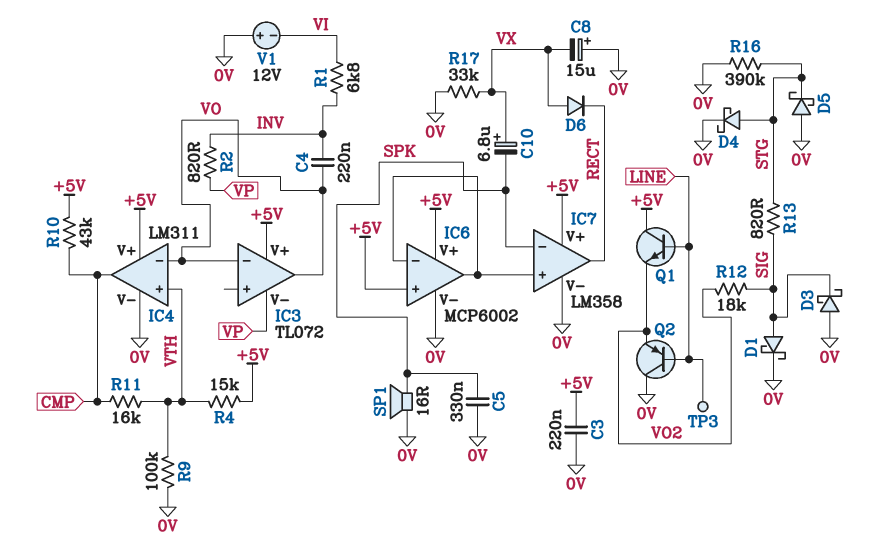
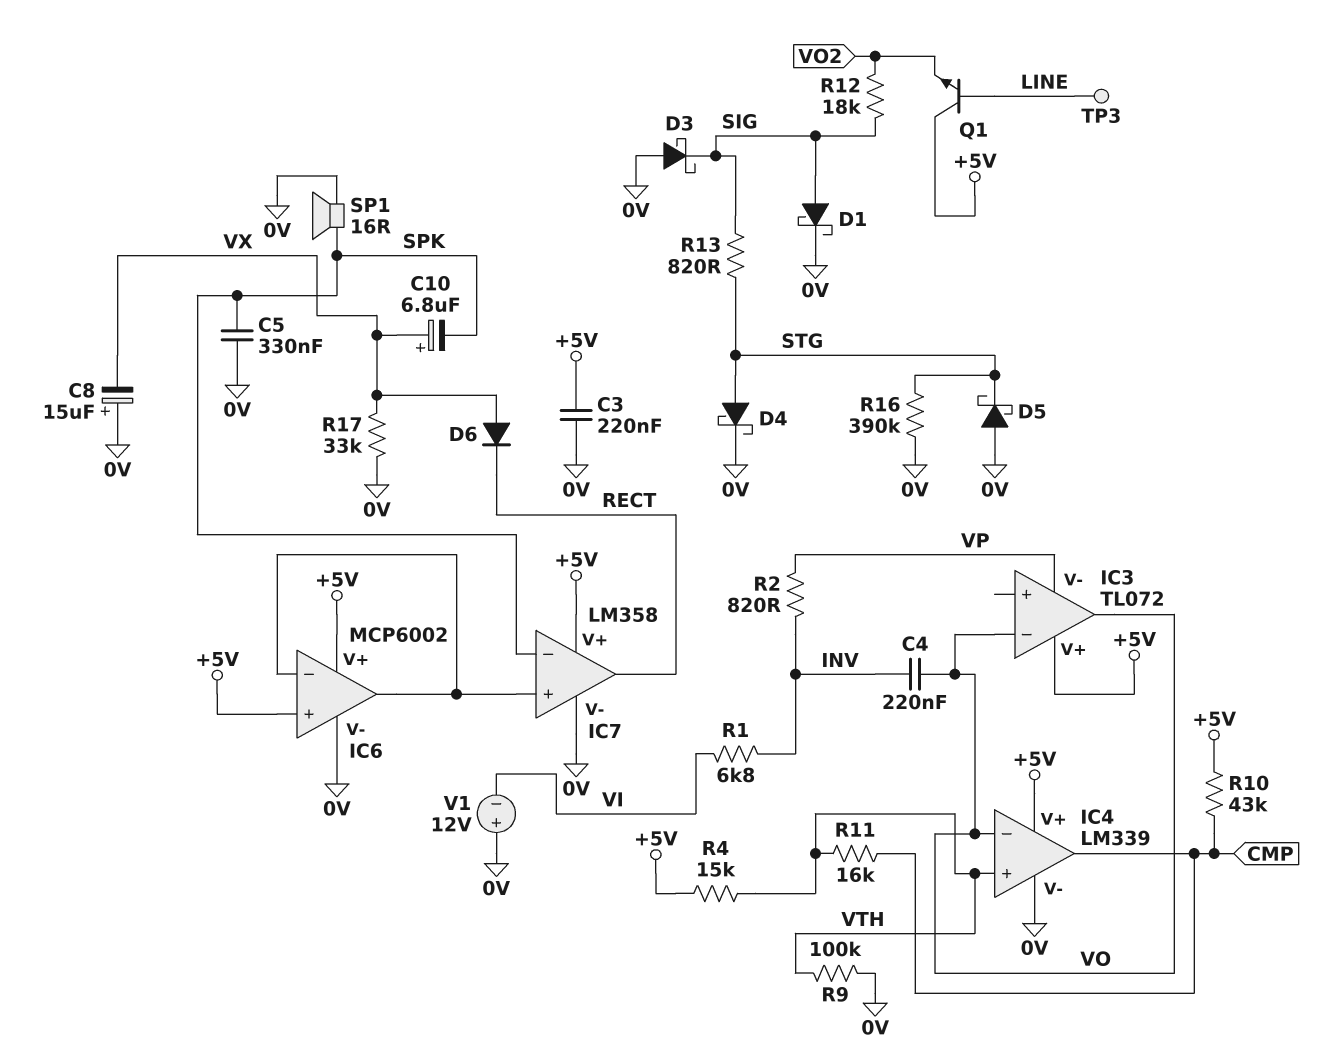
IC4: LM311 -> LM339
Q2: PNP (B LINE, C 0V, E VO2) -> none

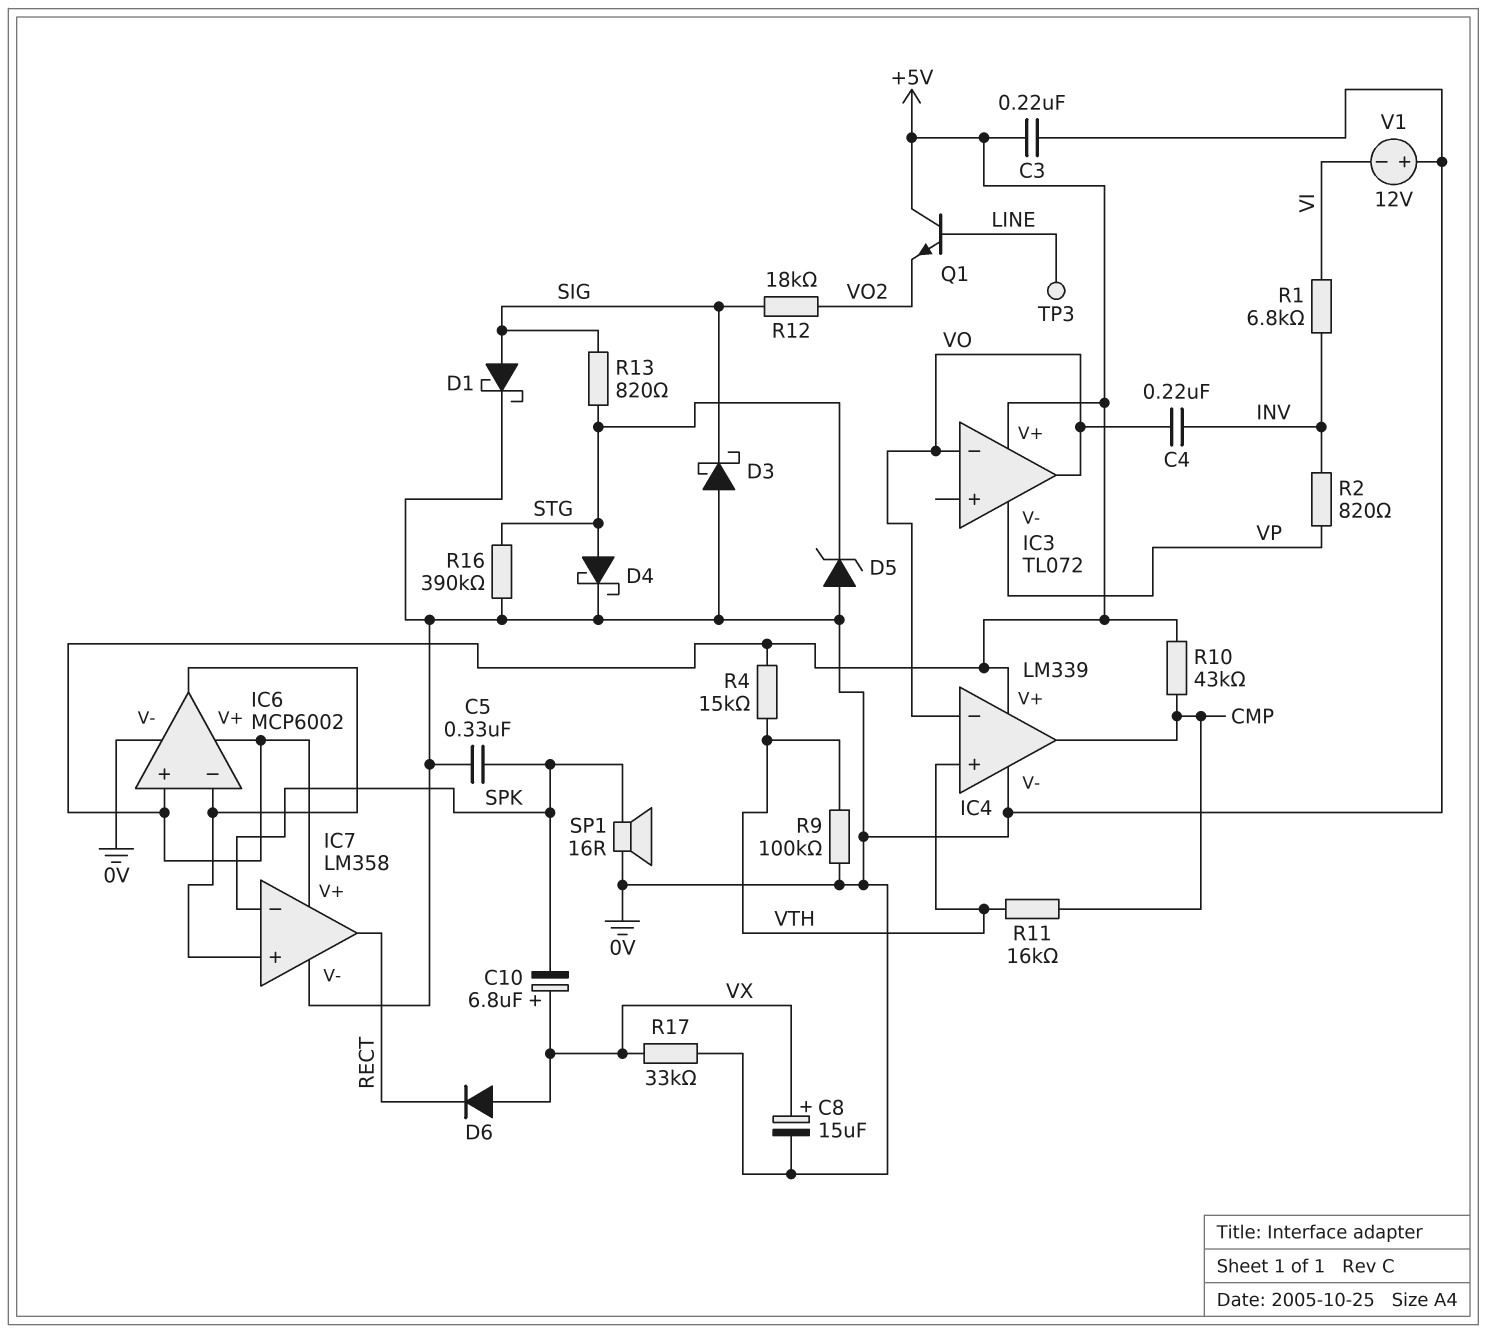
C8: 15uF (plus 0V, minus VX) -> 15uF (plus VX, minus 0V)
D5: schottky (A 0V, K STG) -> zener (A 0V, K STG)

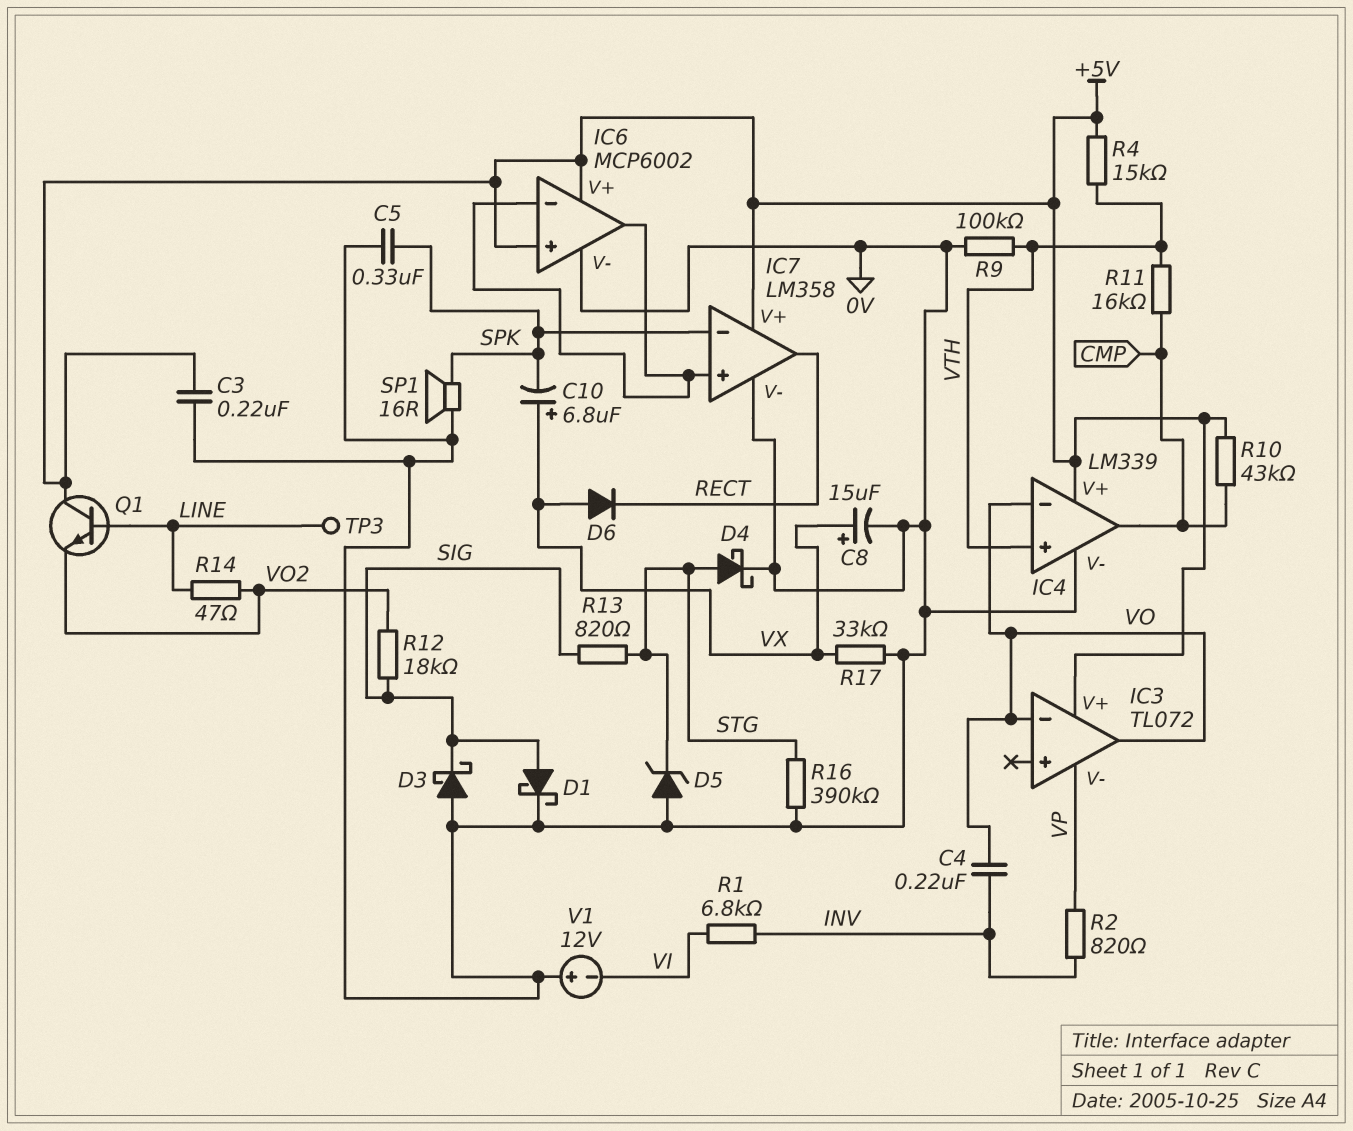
R14: none -> 47 (LINE, VO2)

